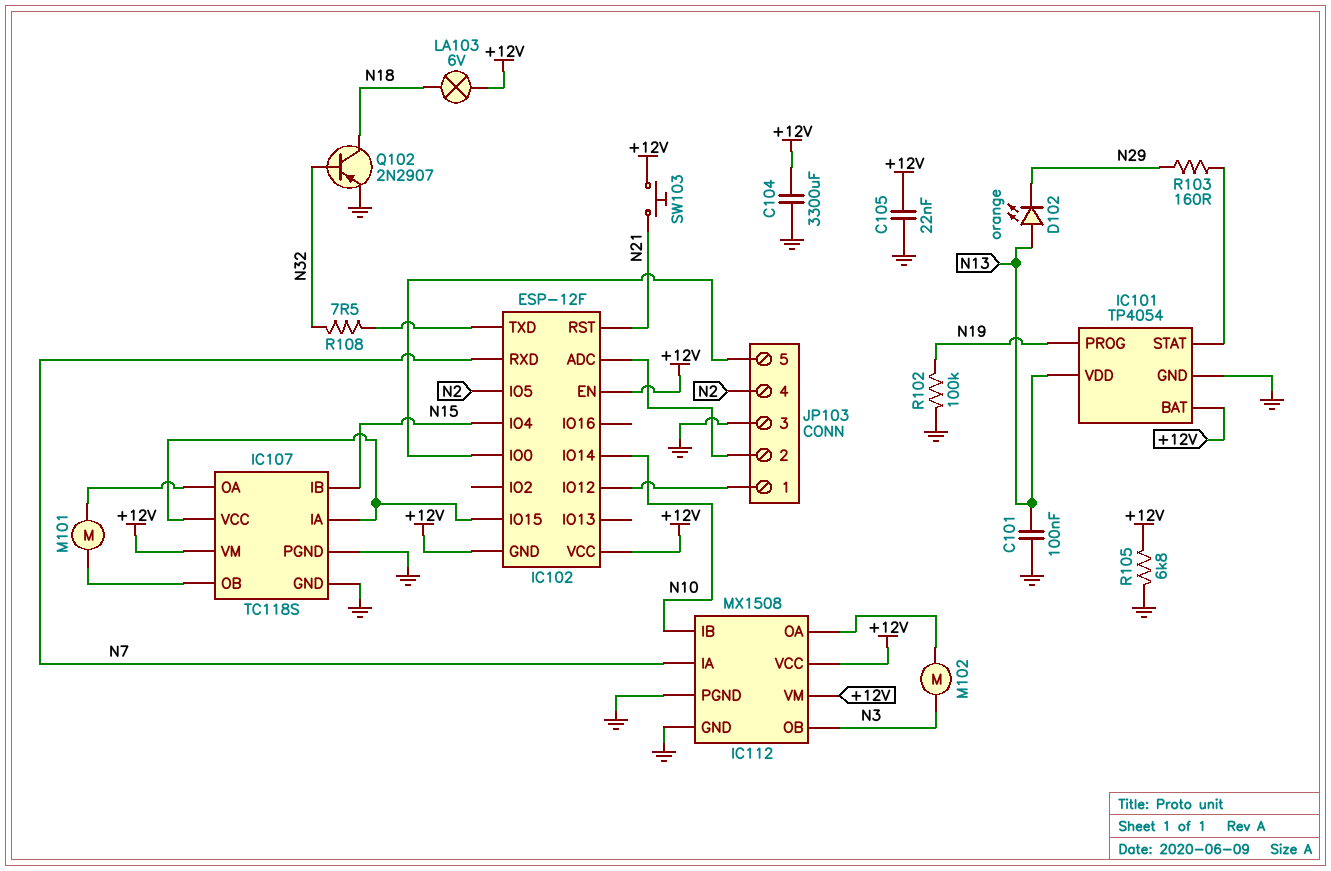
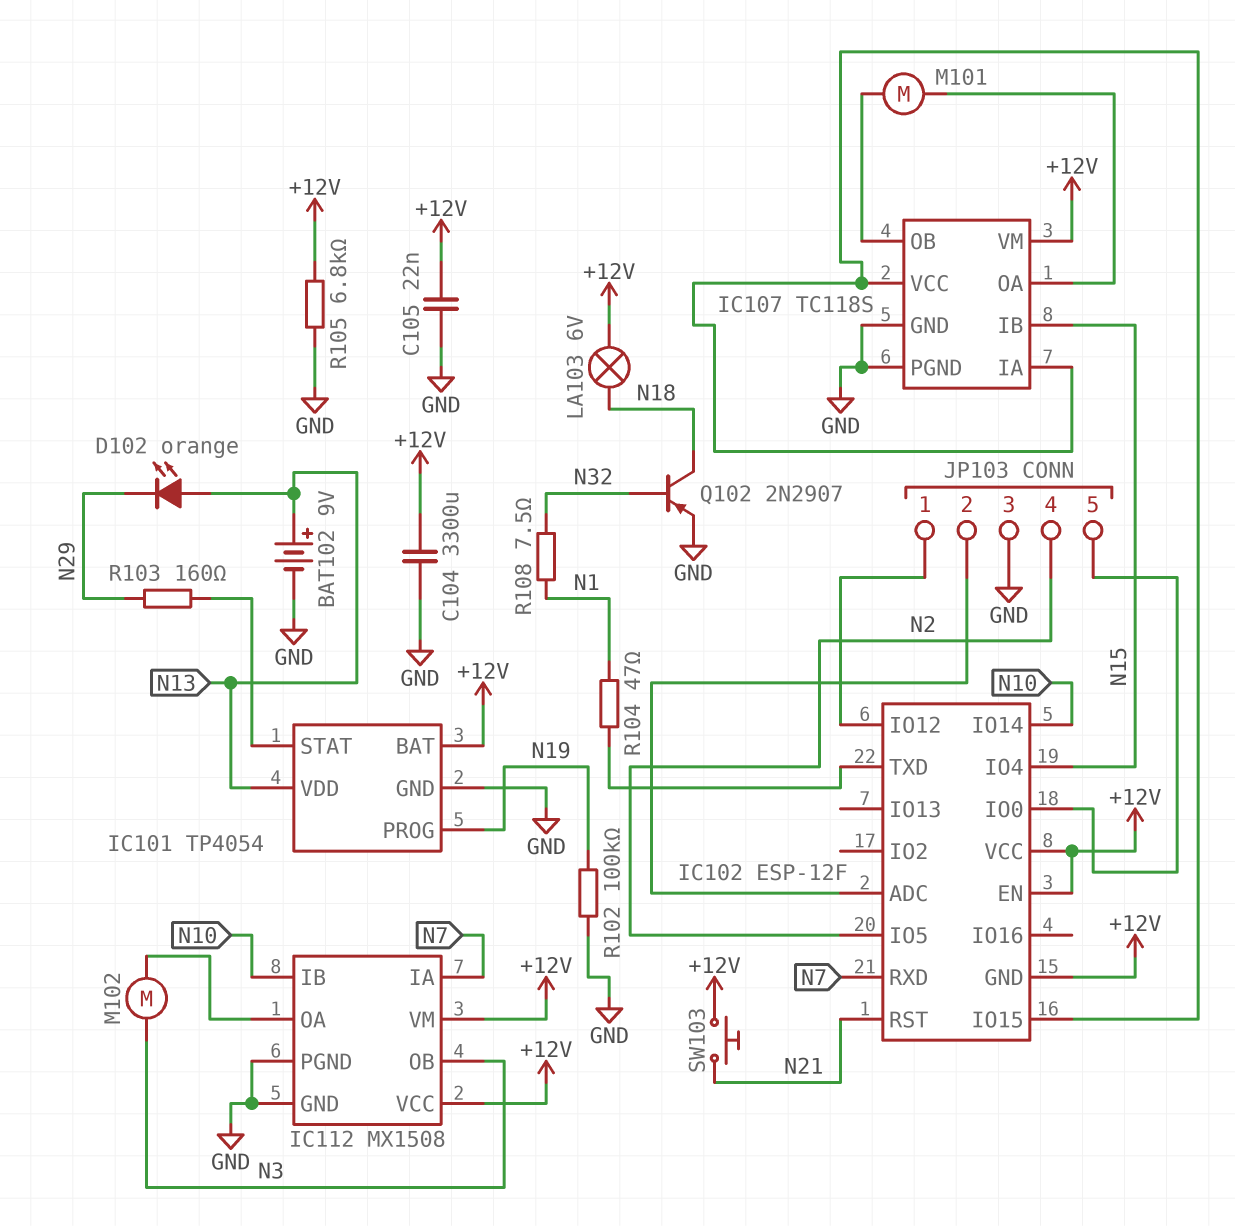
BAT102: none -> 9V (plus N13, minus GND)
C101: 100nF (GND, N13) -> none
R104: none -> 47 (IC102/TXD, N1)
R108: 7.5 (IC102/TXD, N32) -> 7.5 (N1, N32)

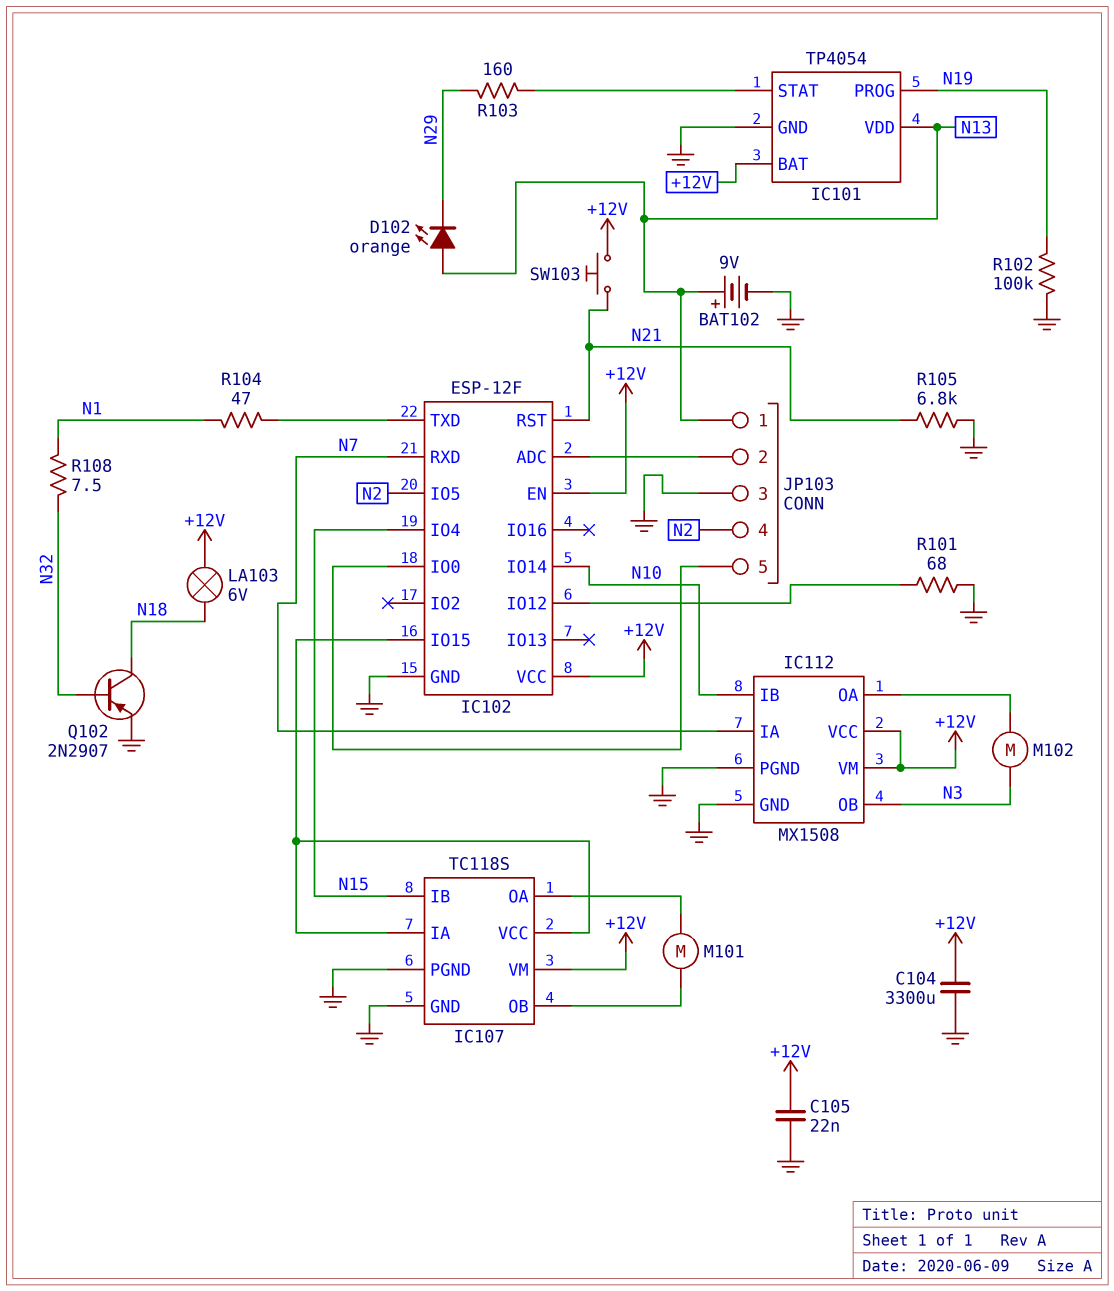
IC102 pin GND: +12V -> GND
JP103 pin 1: IC102/IO12 -> N13
R101: none -> 68 (GND, IC102/IO12)
R105: 6.8k (+12V, GND) -> 6.8k (GND, N21)

